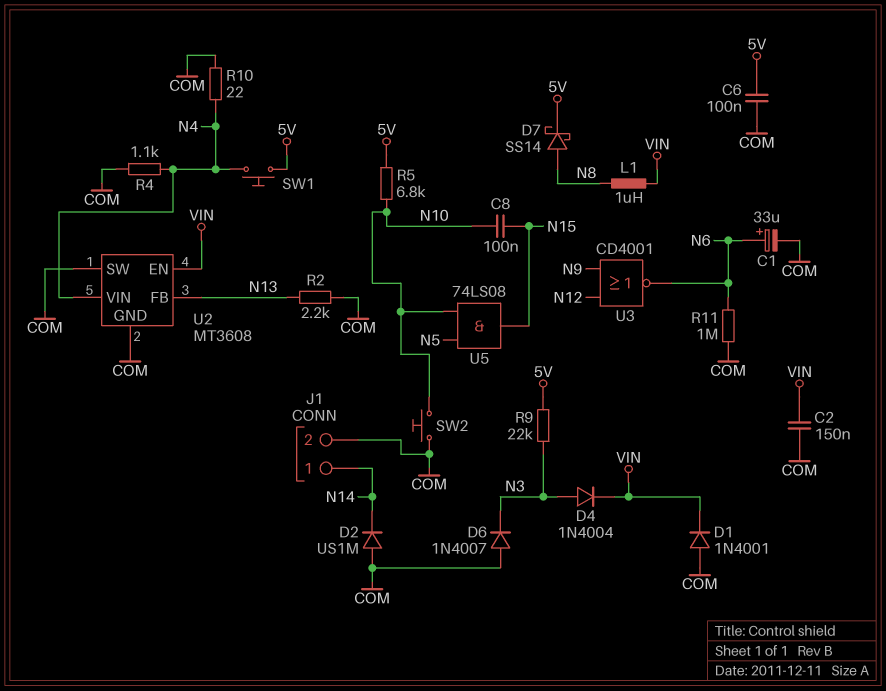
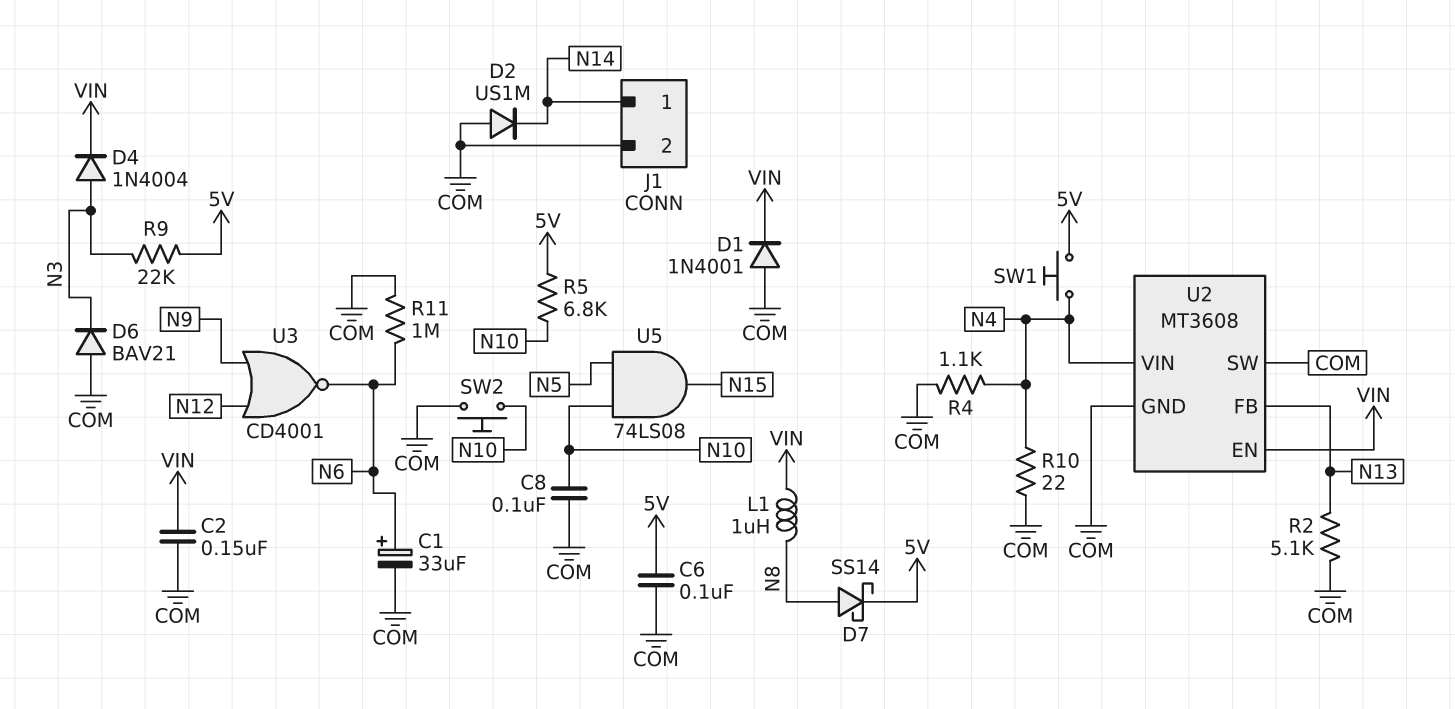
C8: 100nF (N10, N15) -> 100nF (COM, N10)
D6: diode 1N4007 (A COM, K N3) -> diode BAV21 (A COM, K N3)
R2: 2.2k (COM, N13) -> 5.1k (COM, N13)

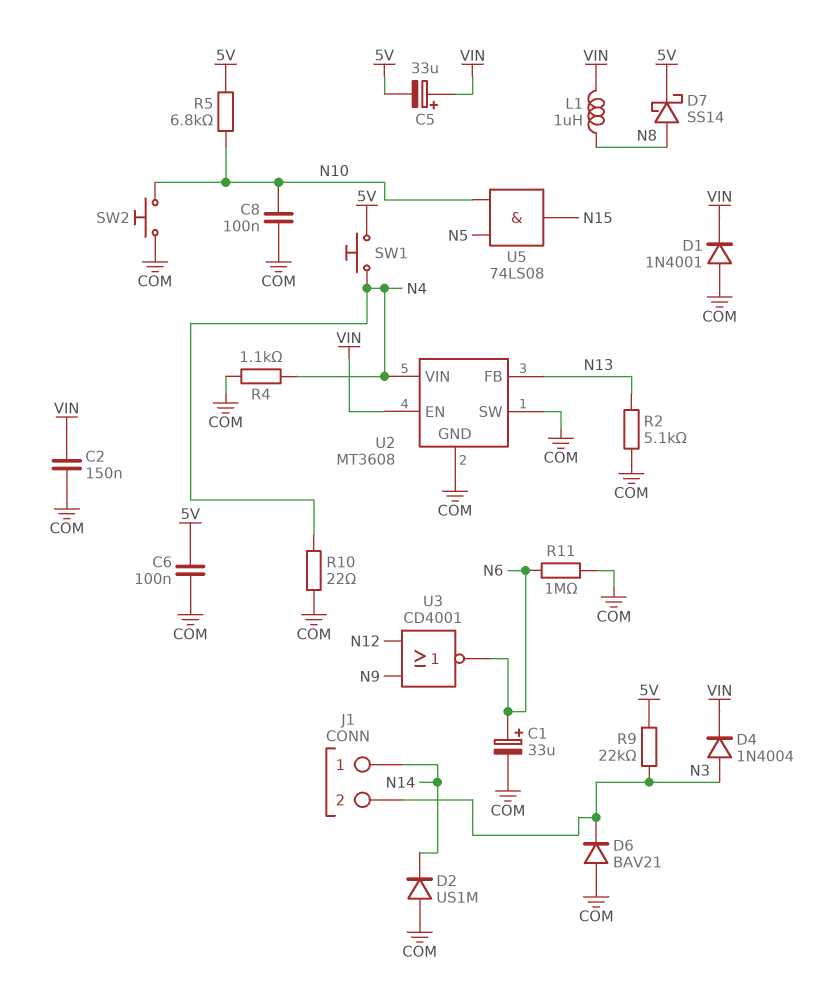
C5: none -> 33uF (plus VIN, minus 5V)
J1 pin 2: COM -> N3

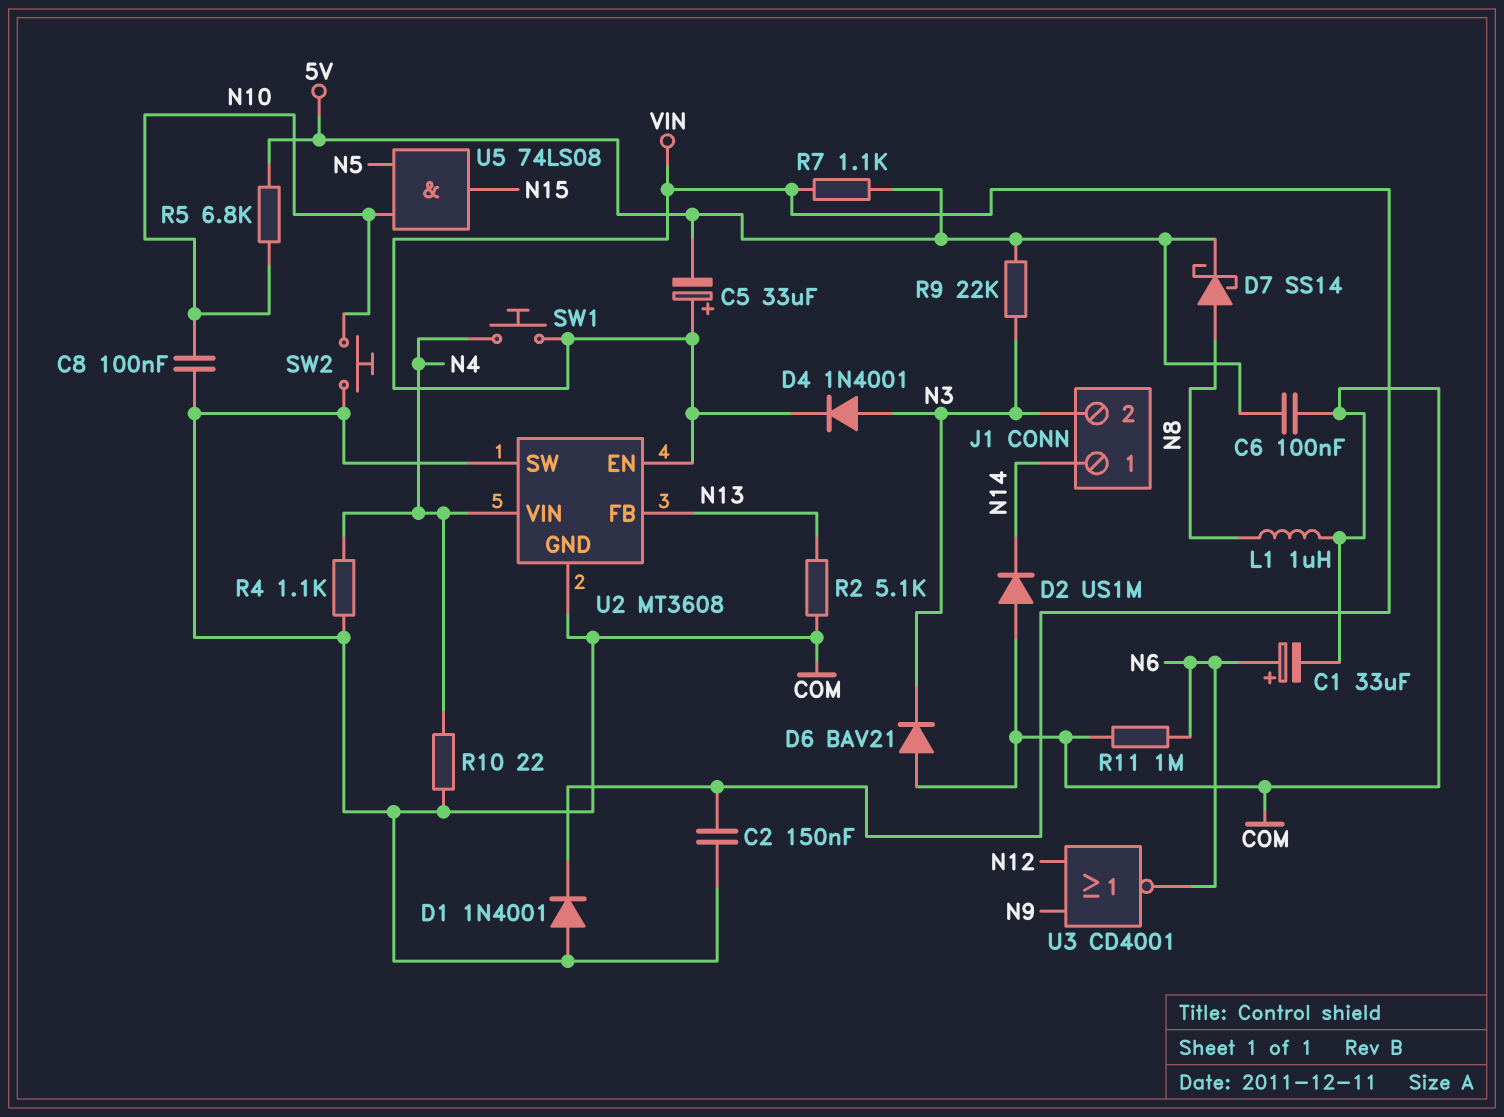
D4: diode 1N4004 (A N3, K VIN) -> diode 1N4001 (A N3, K VIN)
L1: 1uH (N8, VIN) -> 1uH (COM, N8)
R7: none -> 1.1k (5V, VIN)
SW1: button (5V, N4) -> button (N4, VIN)

